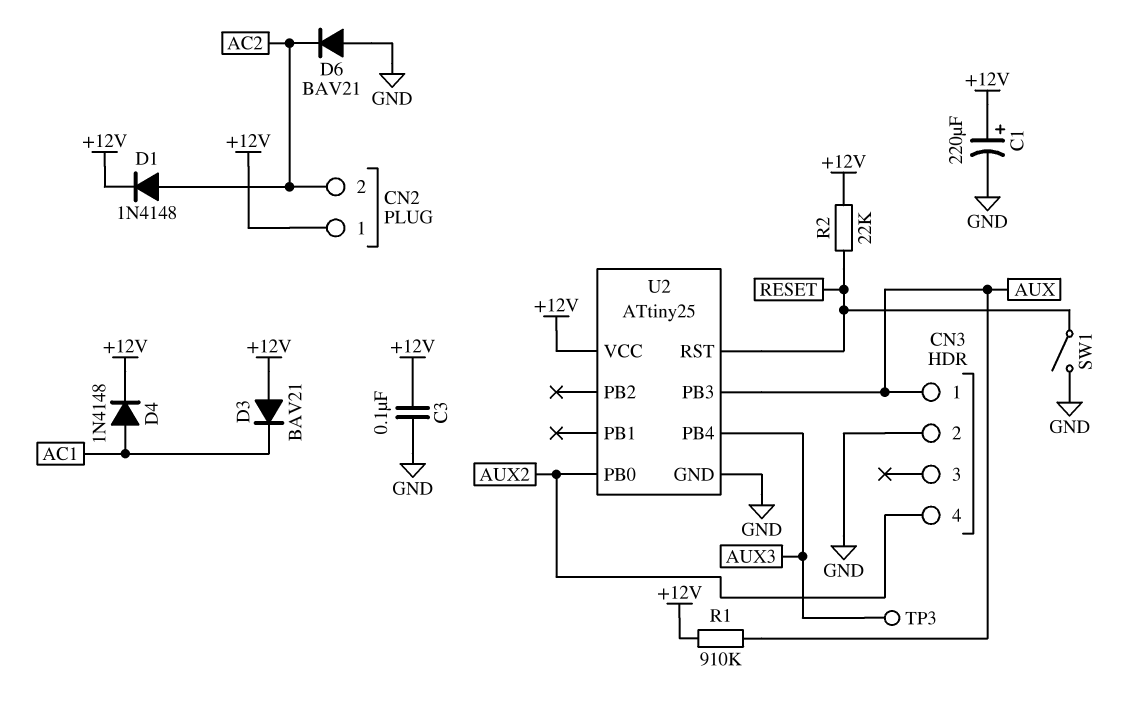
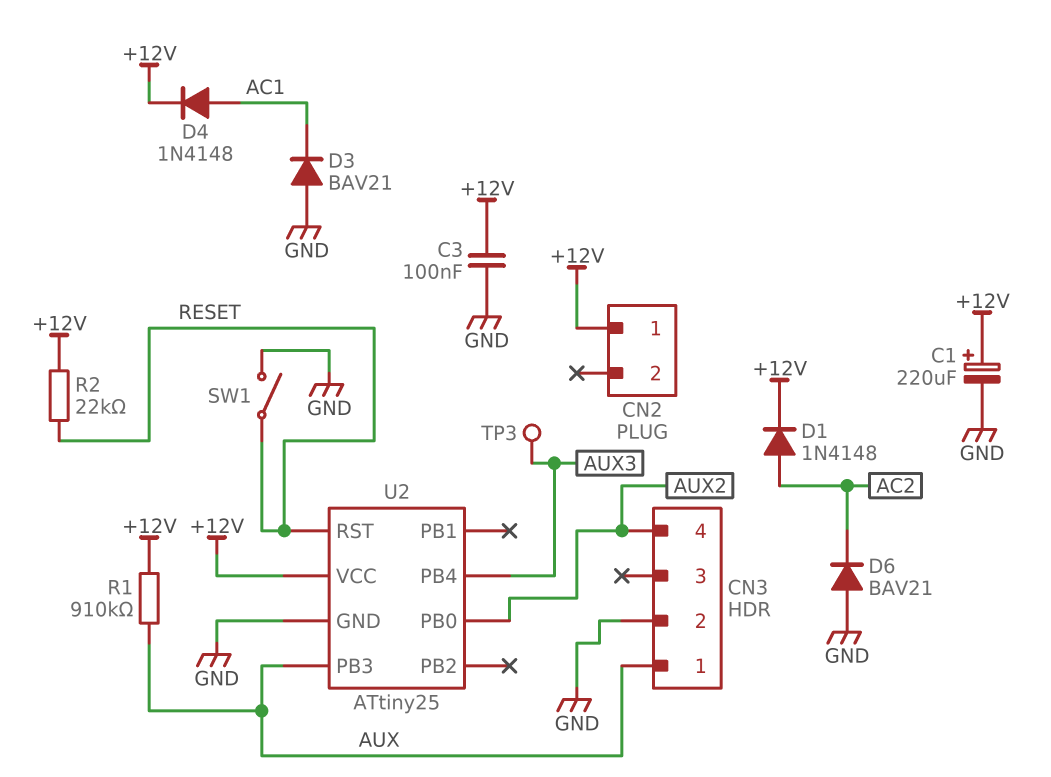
CN2 pin 2: AC2 -> none
D3: diode BAV21 (A +12V, K AC1) -> diode BAV21 (A GND, K AC1)

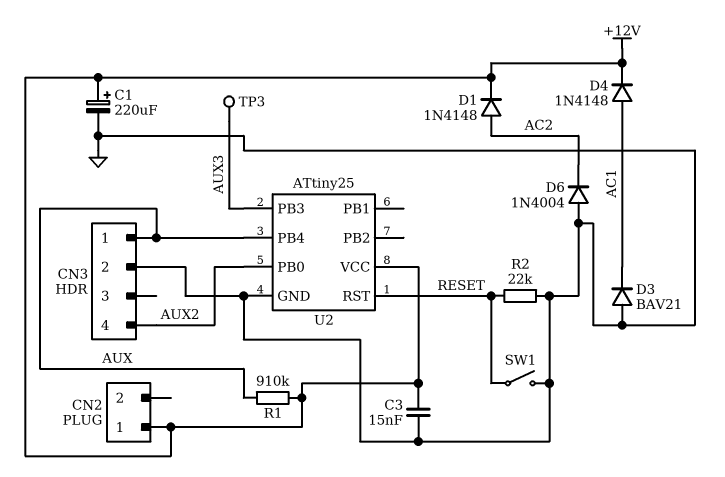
C3: 100nF (+12V, GND) -> 15nF (+12V, GND)
D6: diode BAV21 (A GND, K AC2) -> diode 1N4004 (A GND, K AC2)
R2: 22k (+12V, RESET) -> 22k (GND, RESET)
U2 pin PB3: AUX -> AUX3
U2 pin PB4: AUX3 -> AUX

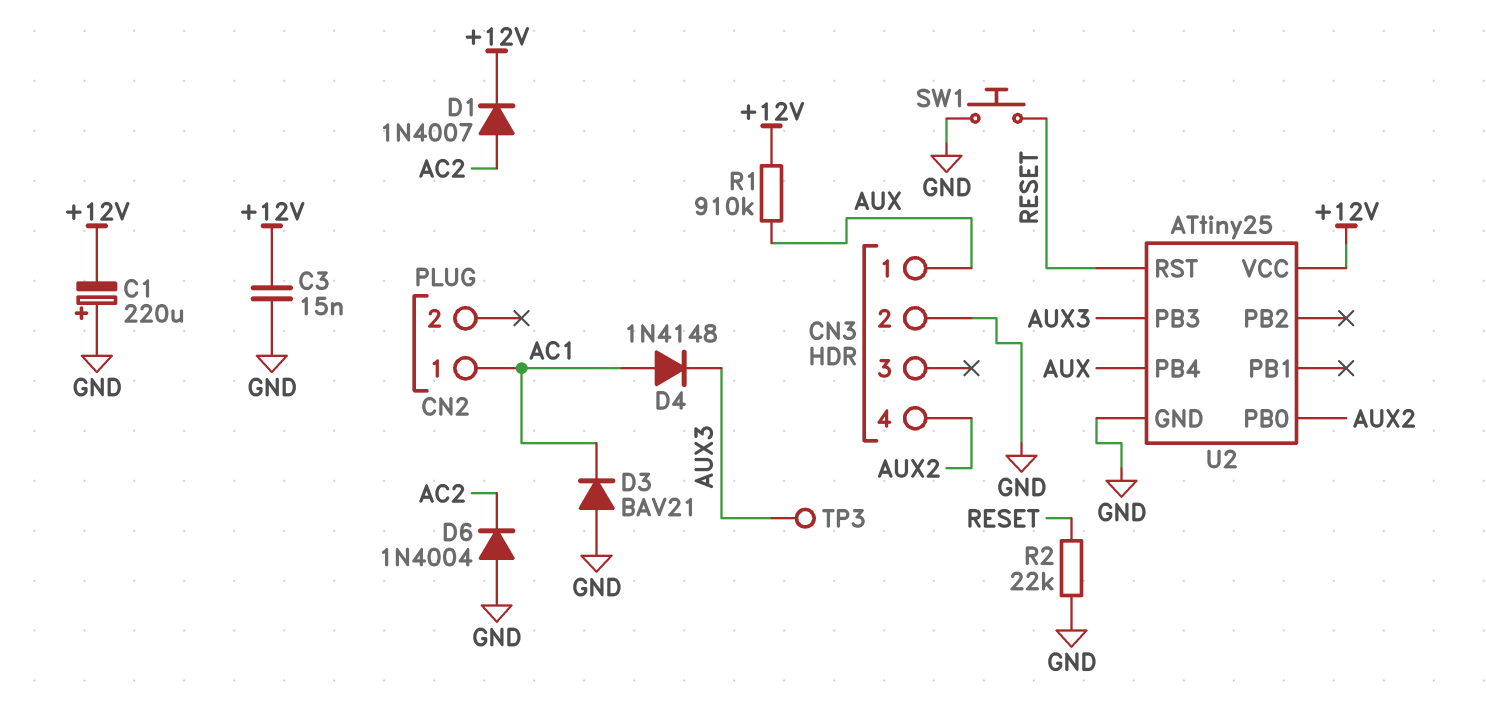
C1: 220uF (plus +12V, minus GND) -> 220uF (plus GND, minus +12V)
CN2 pin 1: +12V -> AC1
D1: diode 1N4148 (A AC2, K +12V) -> diode 1N4007 (A AC2, K +12V)
D4: diode 1N4148 (A AC1, K +12V) -> diode 1N4148 (A AC1, K AUX3)
SW1: switch (GND, RESET) -> button (GND, RESET)

